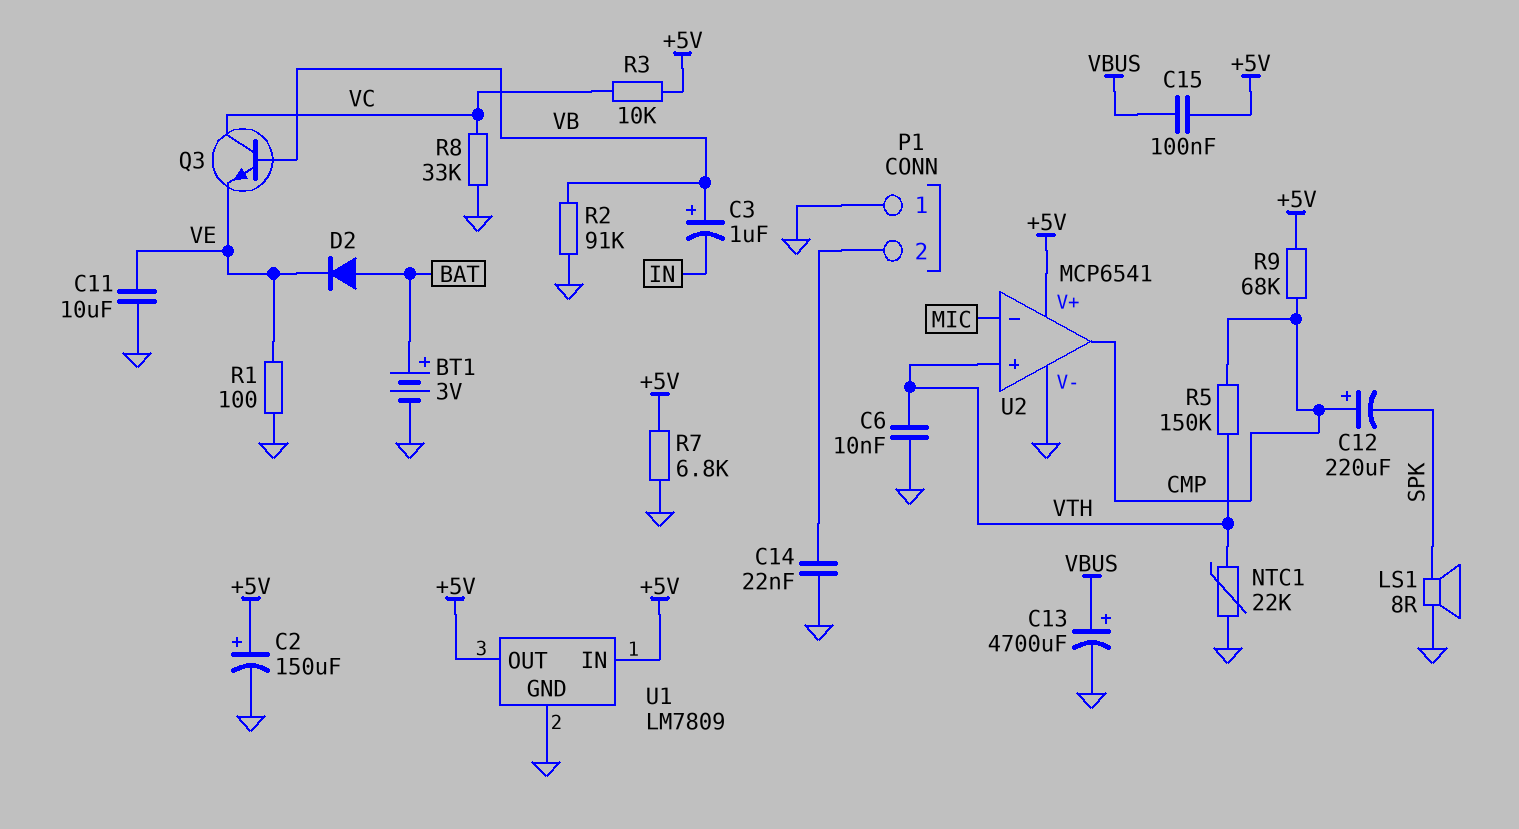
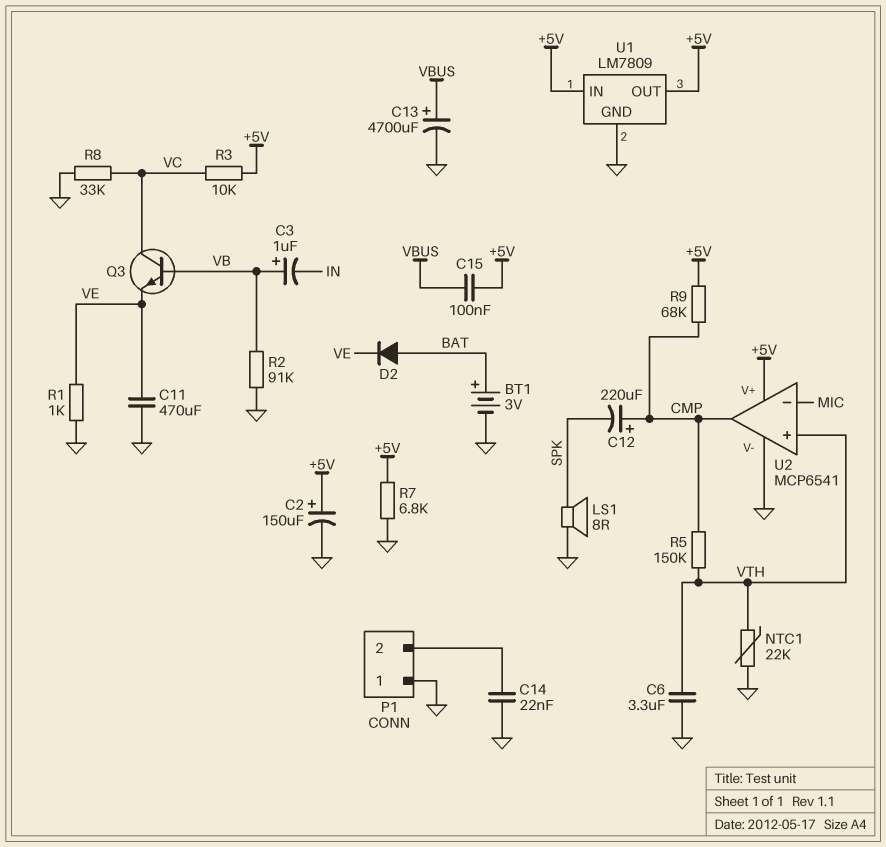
C6: 10nF (GND, VTH) -> 3.3uF (GND, VTH)
C11: 10uF (GND, VE) -> 470uF (GND, VE)
R1: 100 (GND, VE) -> 1k (GND, VE)

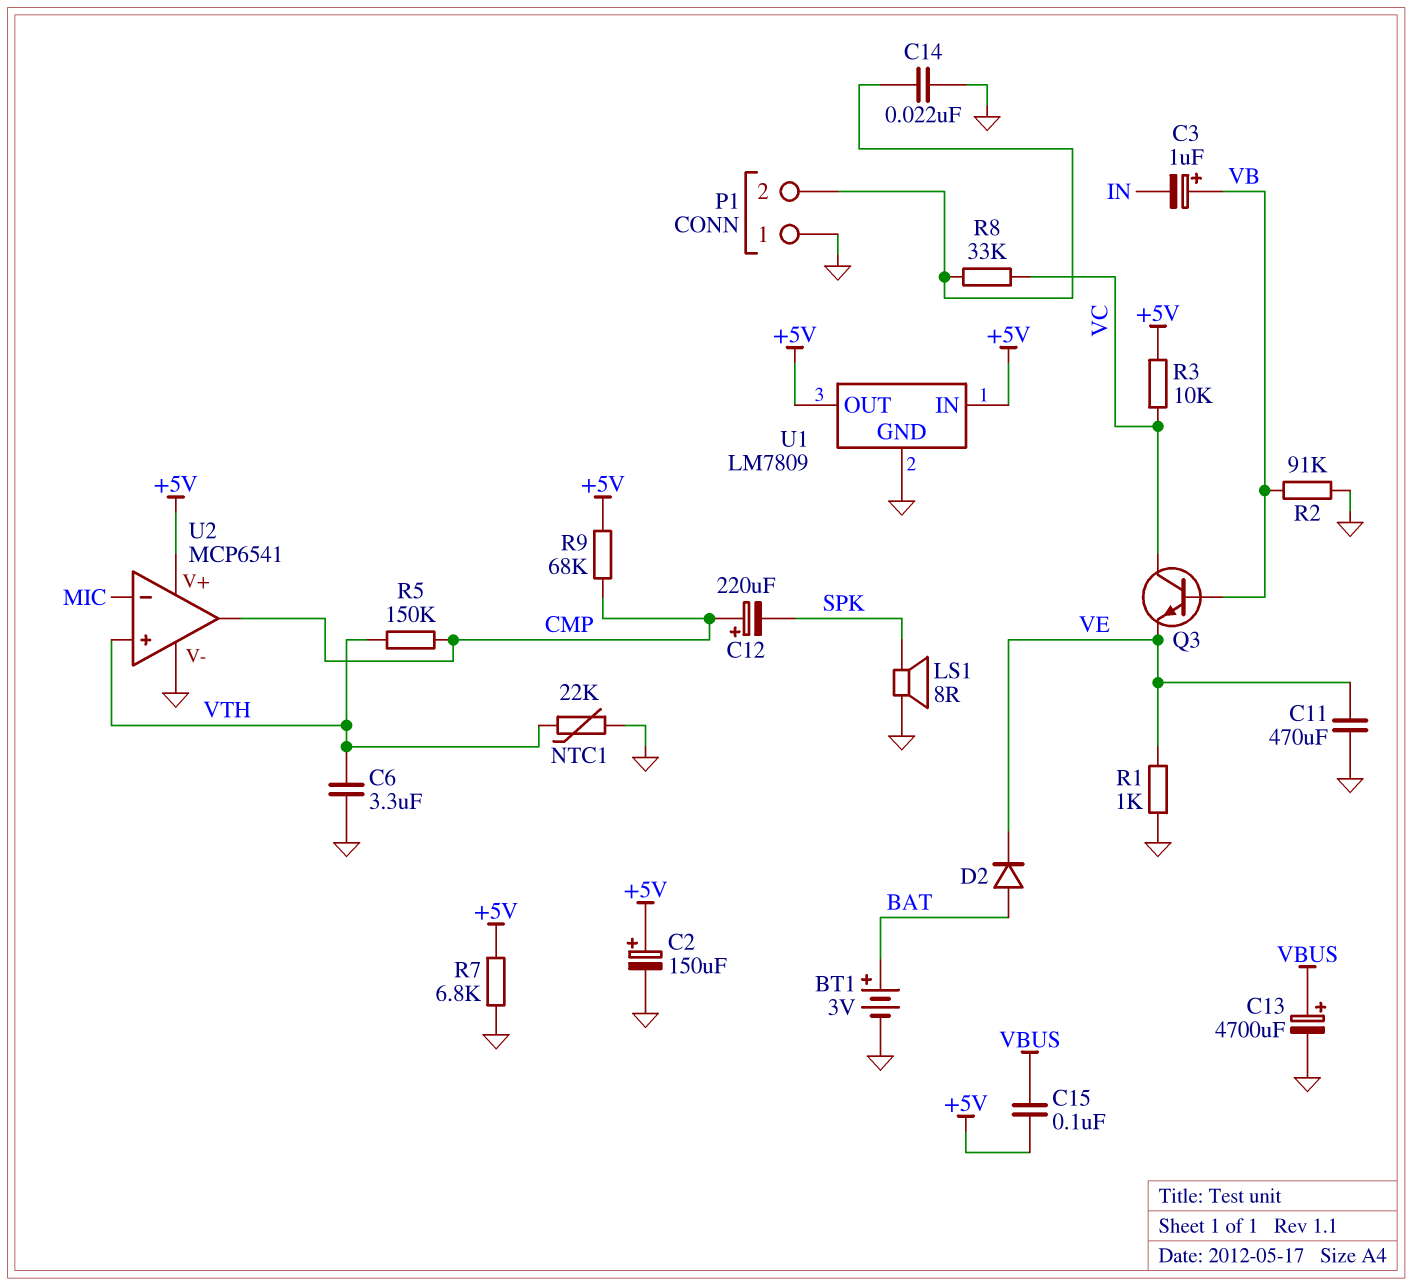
R8: 33k (GND, VC) -> 33k (P1/2, VC)

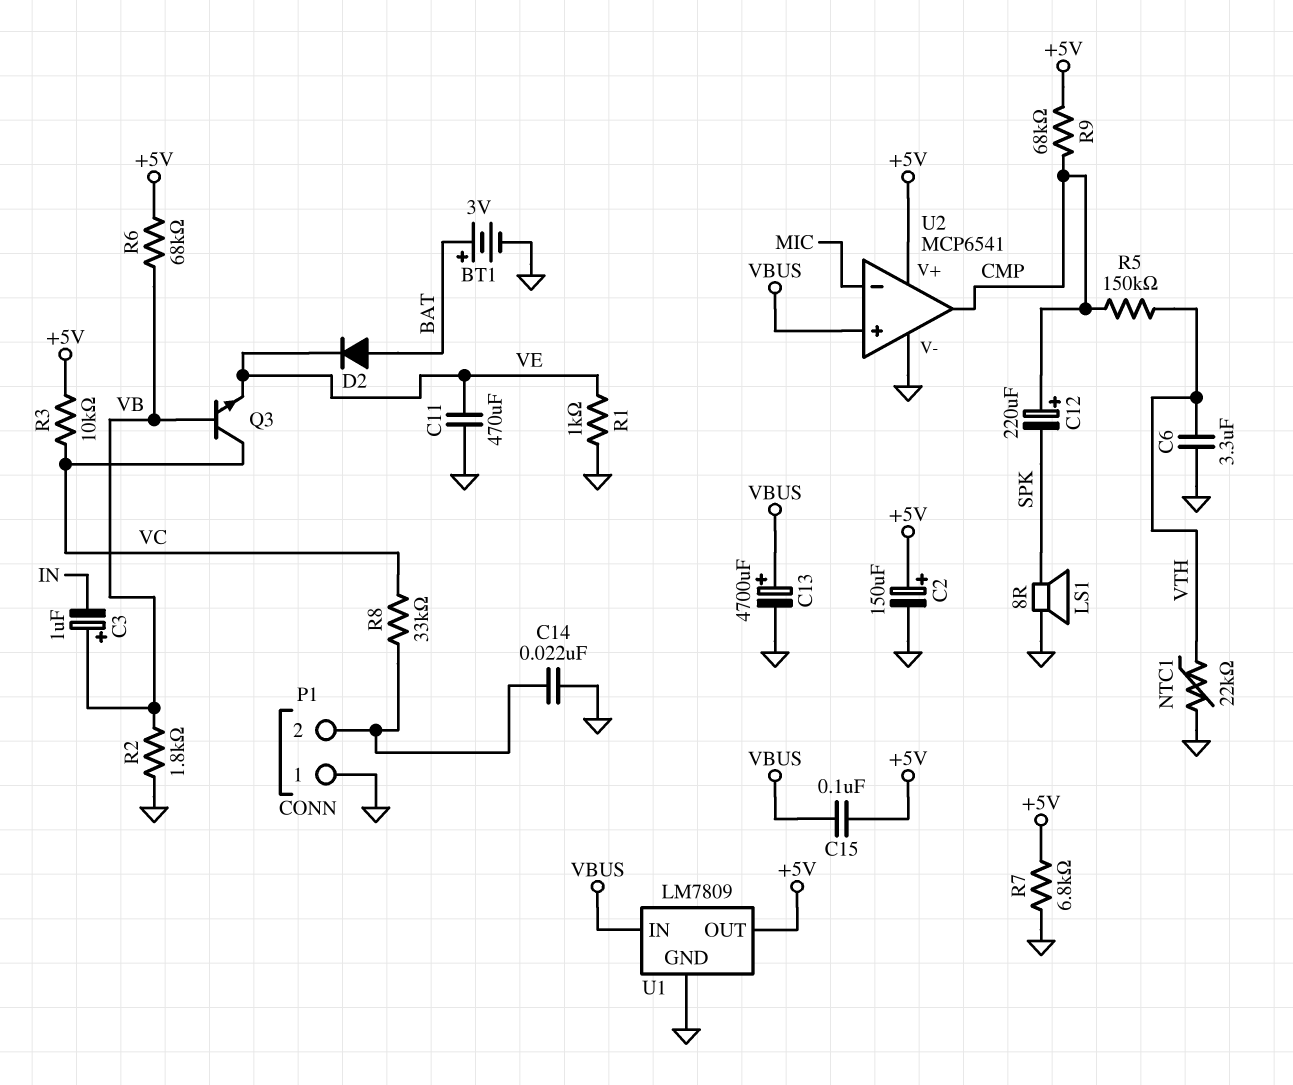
R2: 91k (GND, VB) -> 1.8k (GND, VB)
R6: none -> 68k (+5V, VB)
U1 pin IN: +5V -> VBUS
U2 pin in+: VTH -> VBUS

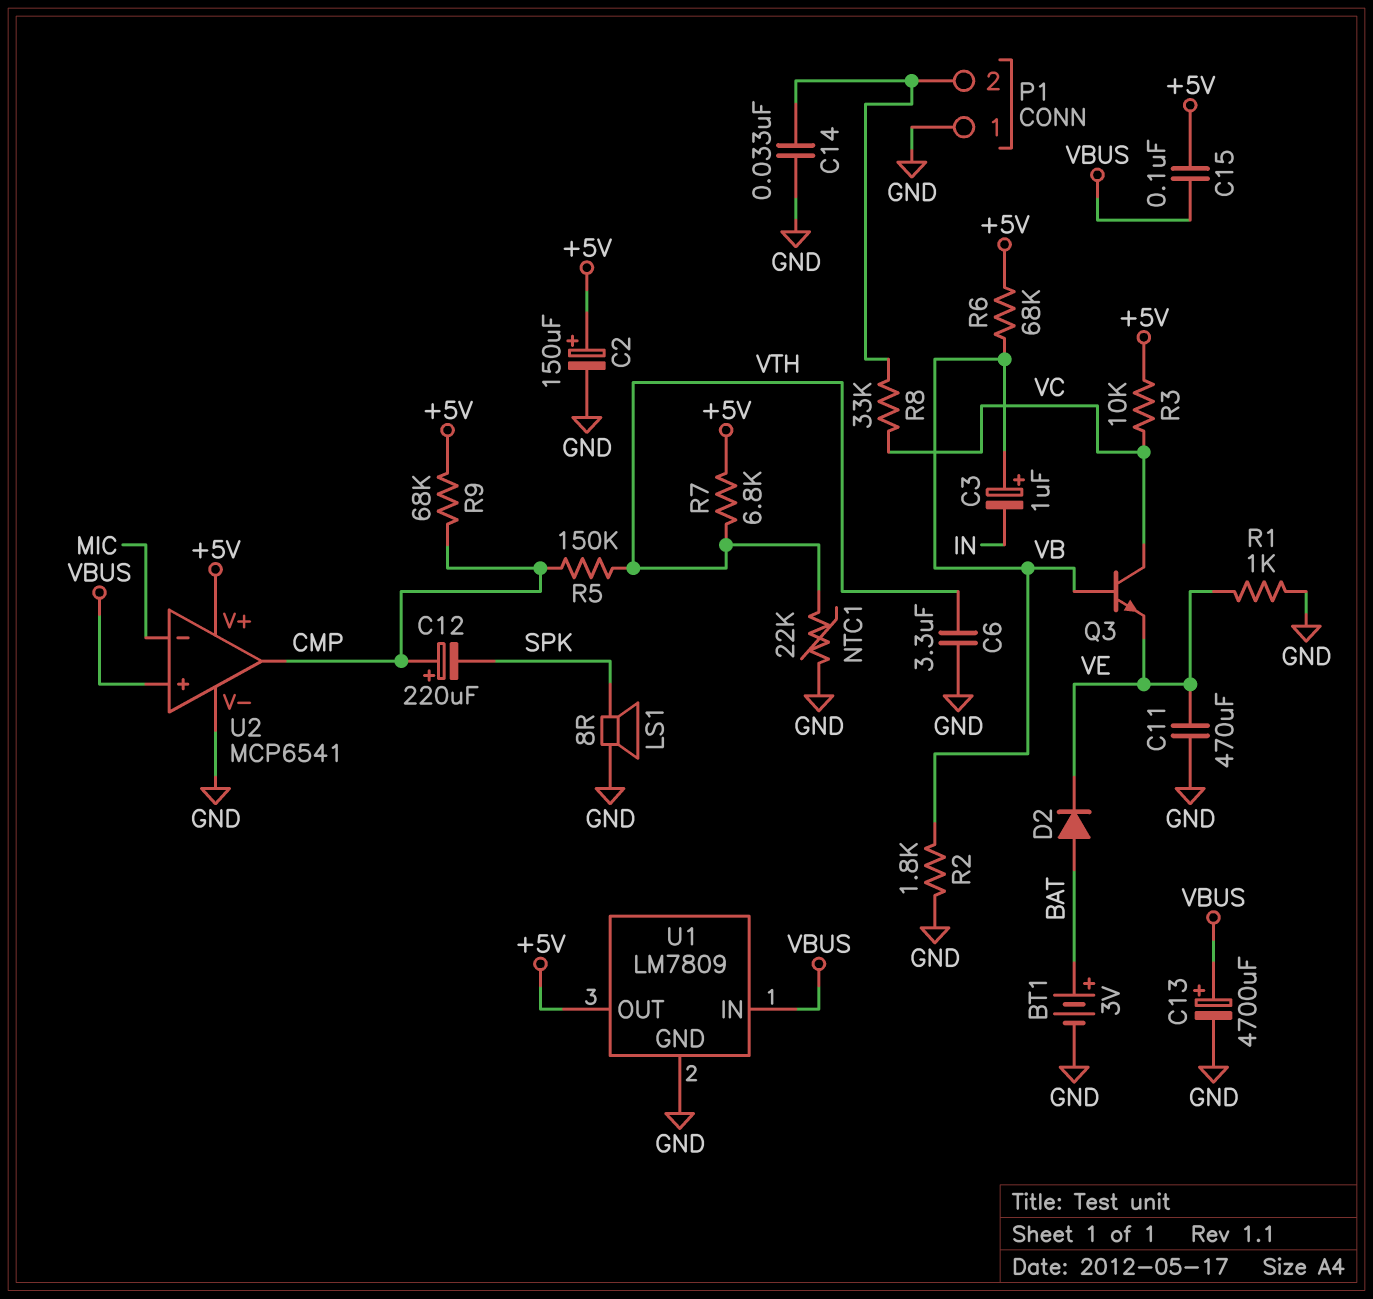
C14: 22nF (GND, P1/2) -> 33nF (GND, P1/2)
R7: 6.8k (+5V, GND) -> 6.8k (+5V, VTH)

